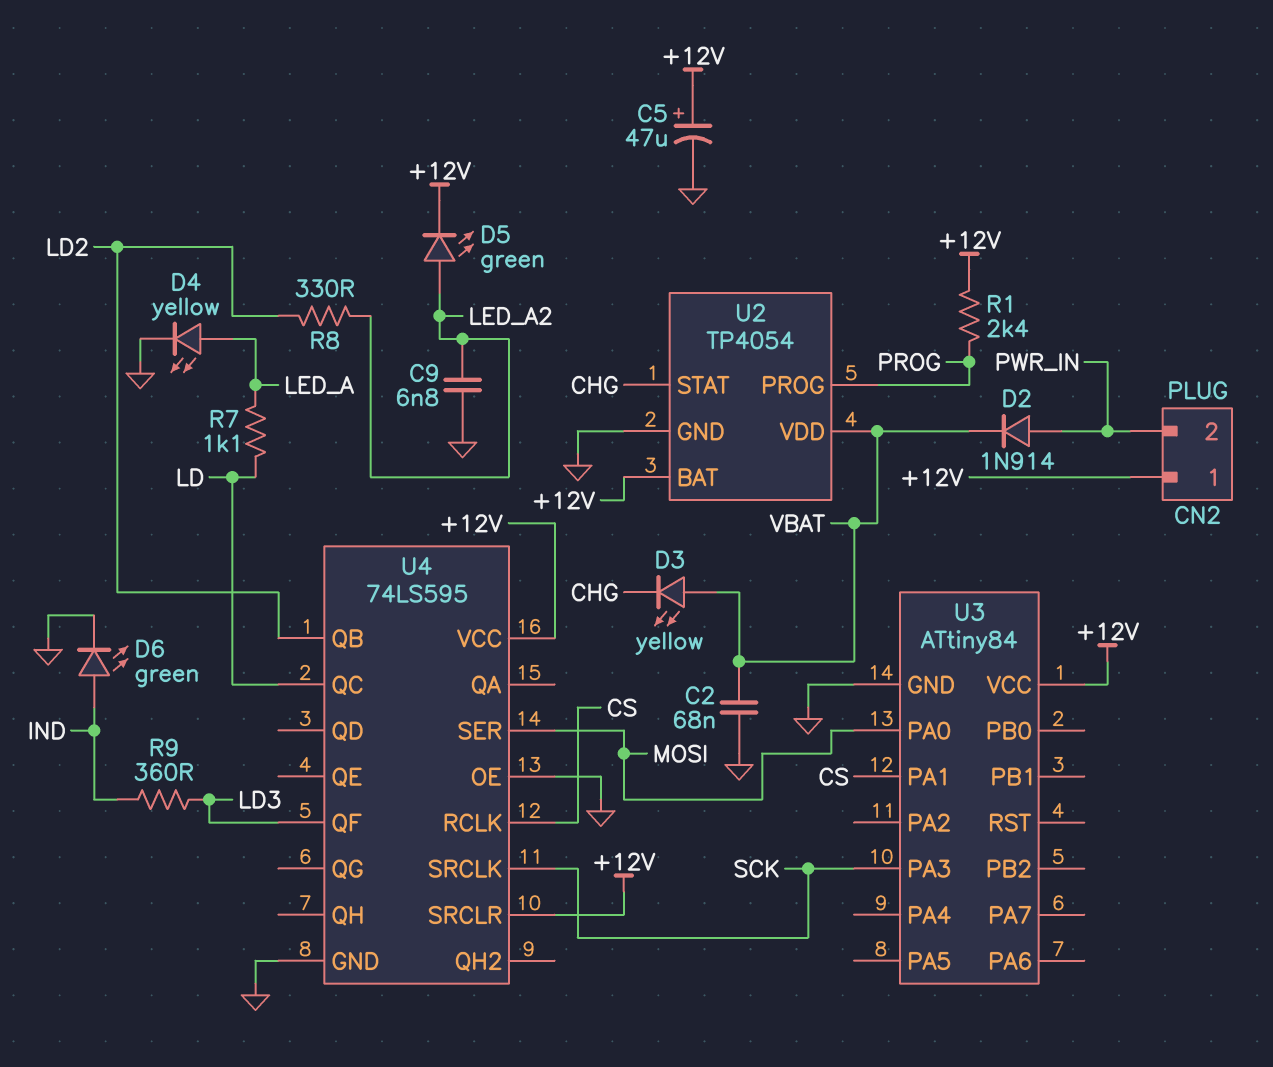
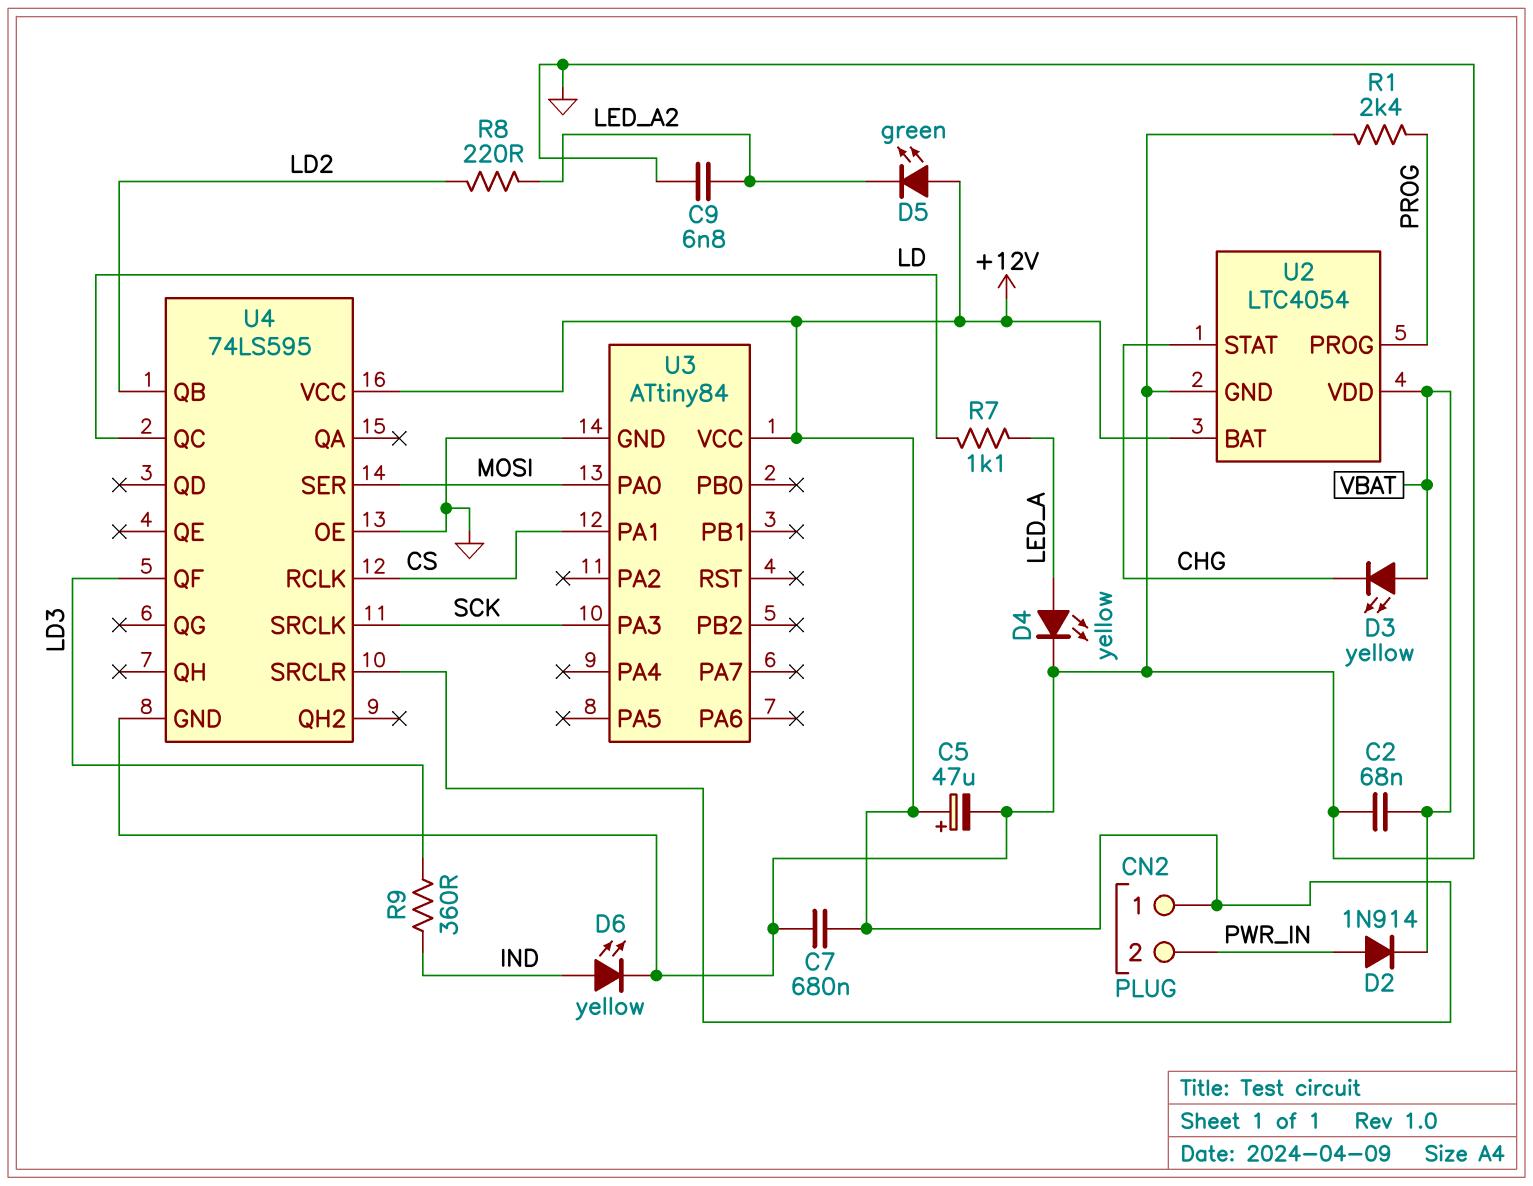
C7: none -> 680nF (+12V, GND)
D5: LED green (A LED_A2, K +12V) -> LED green (A +12V, K LED_A2)
D6: LED green (A IND, K GND) -> LED yellow (A IND, K GND)
R1: 2.4k (+12V, PROG) -> 2.4k (GND, PROG)
R8: 330 (LD2, LED_A2) -> 220 (LD2, LED_A2)
U2: TP4054 -> LTC4054

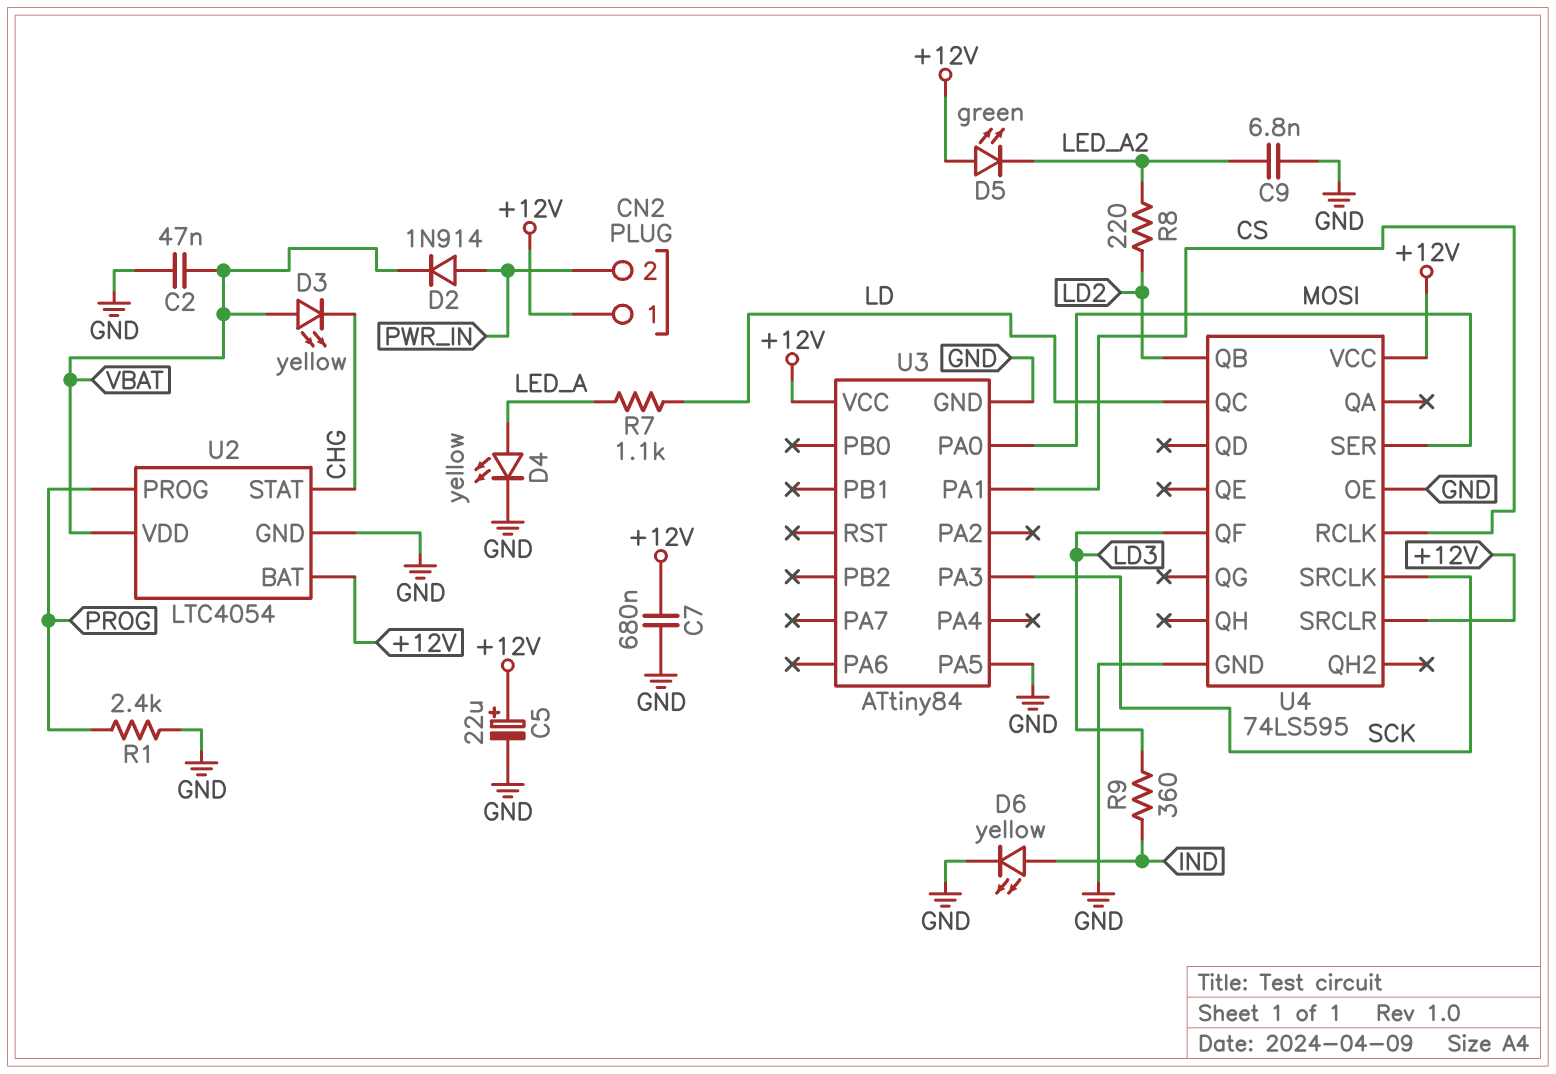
C2: 68nF (GND, VBAT) -> 47nF (GND, VBAT)
C5: 47uF (plus +12V, minus GND) -> 22uF (plus +12V, minus GND)
U3 pin PA5: none -> GND

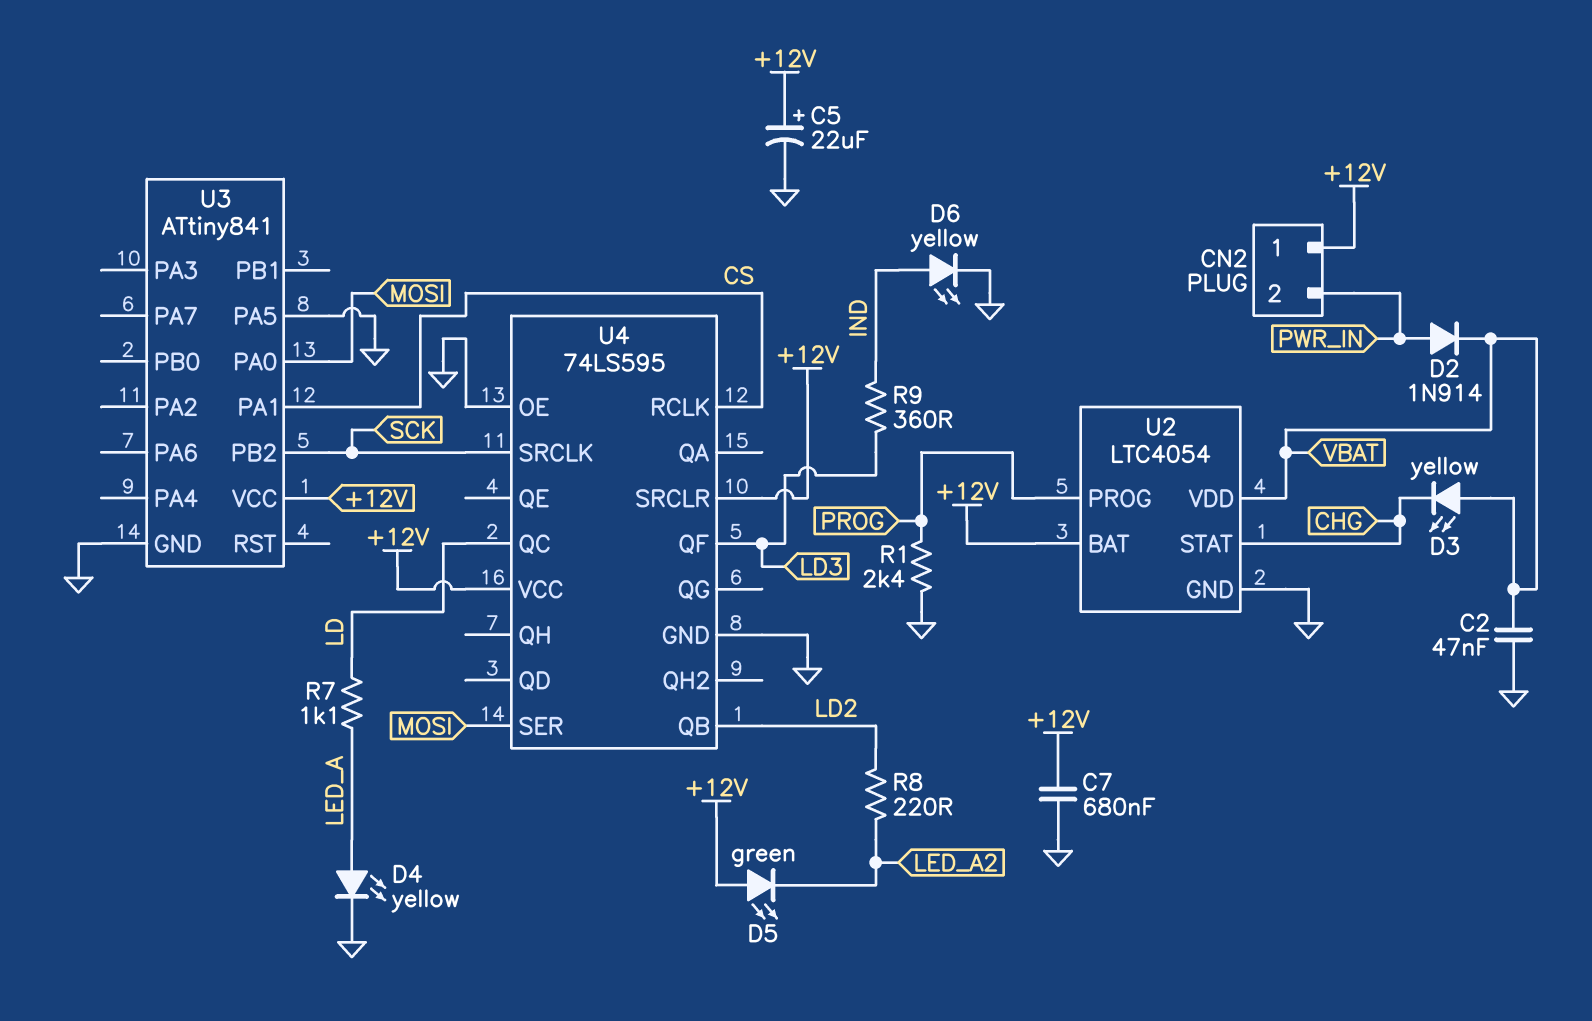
C9: 6.8nF (GND, LED_A2) -> none
U3: ATtiny84 -> ATtiny841
U3 pin PA3: SCK -> none
U3 pin PB2: none -> SCK

